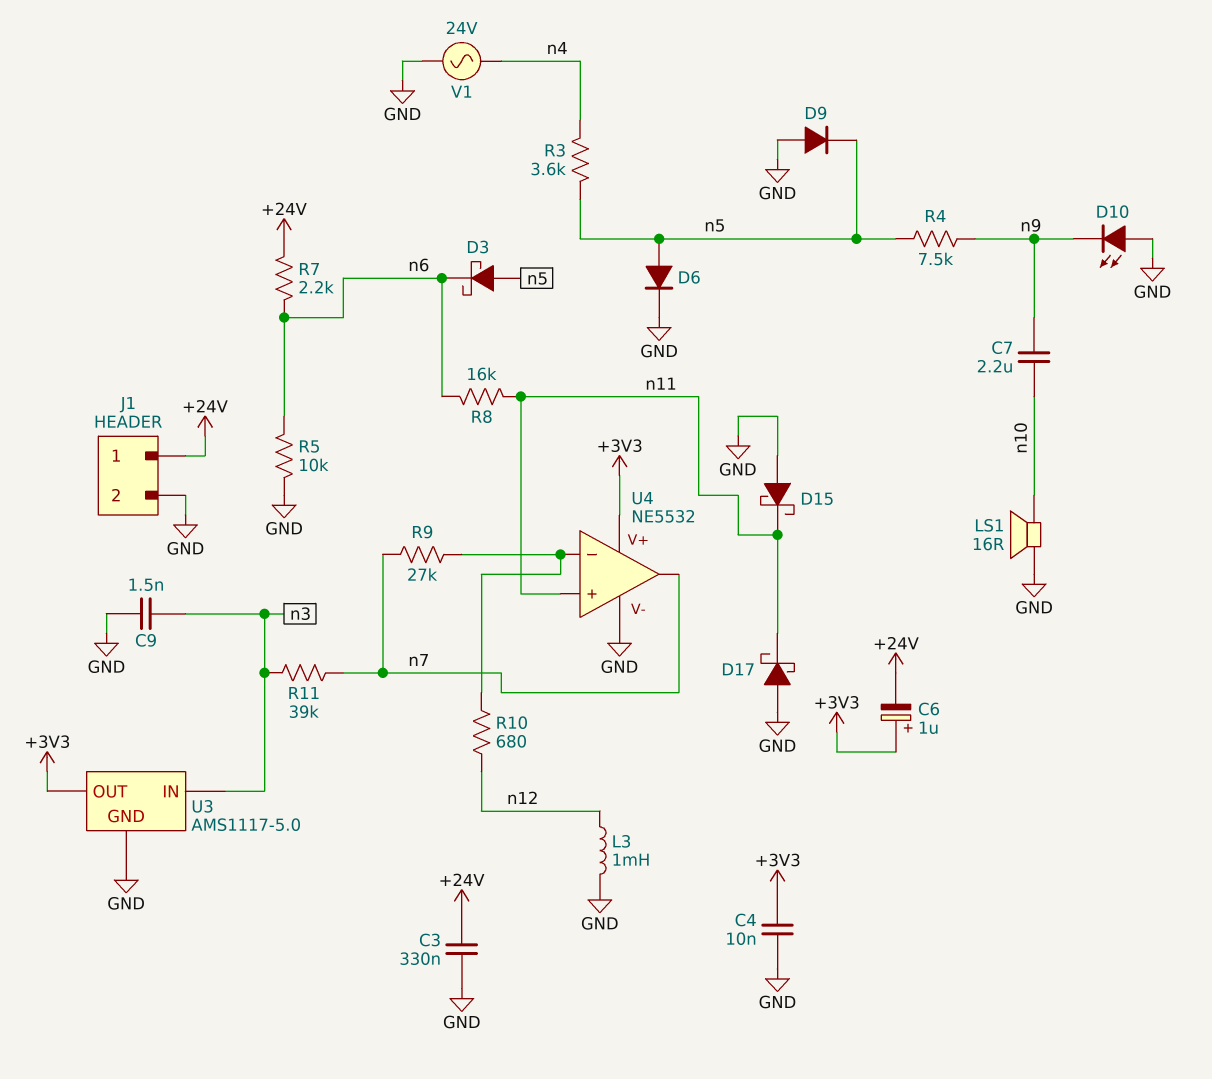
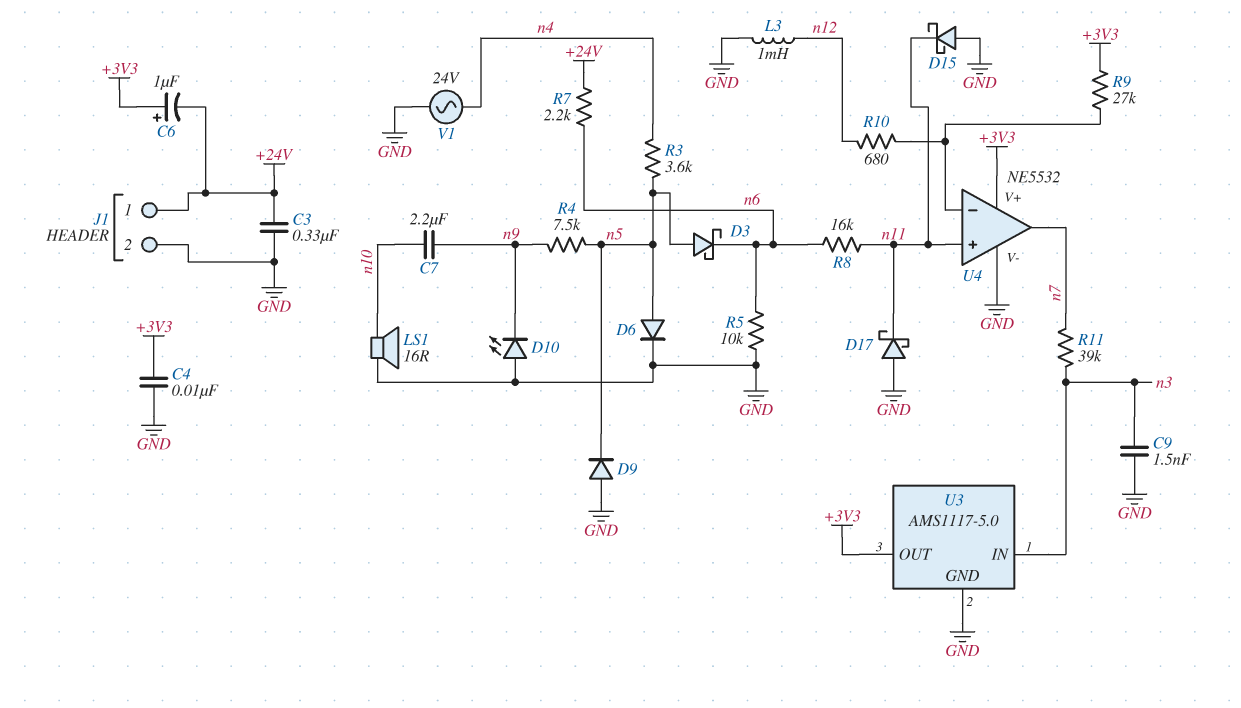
R9: 27k (U4/in-, n7) -> 27k (+3V3, U4/in-)

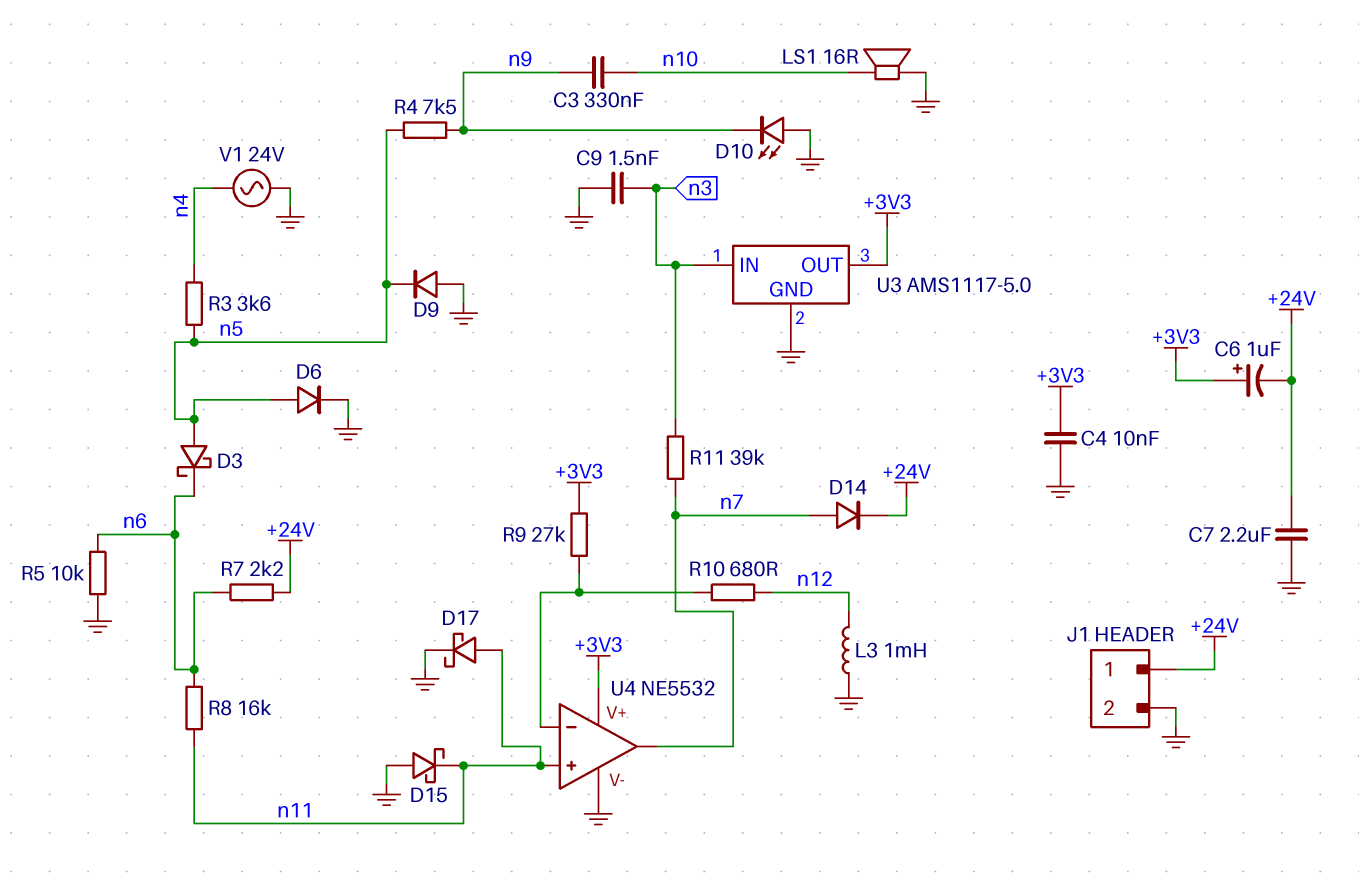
C3: 330nF (+24V, GND) -> 330nF (n9, n10)
C7: 2.2uF (n9, n10) -> 2.2uF (+24V, GND)
D14: none -> diode (A n7, K +24V)
D17: schottky (A GND, K n11) -> schottky (A n11, K GND)

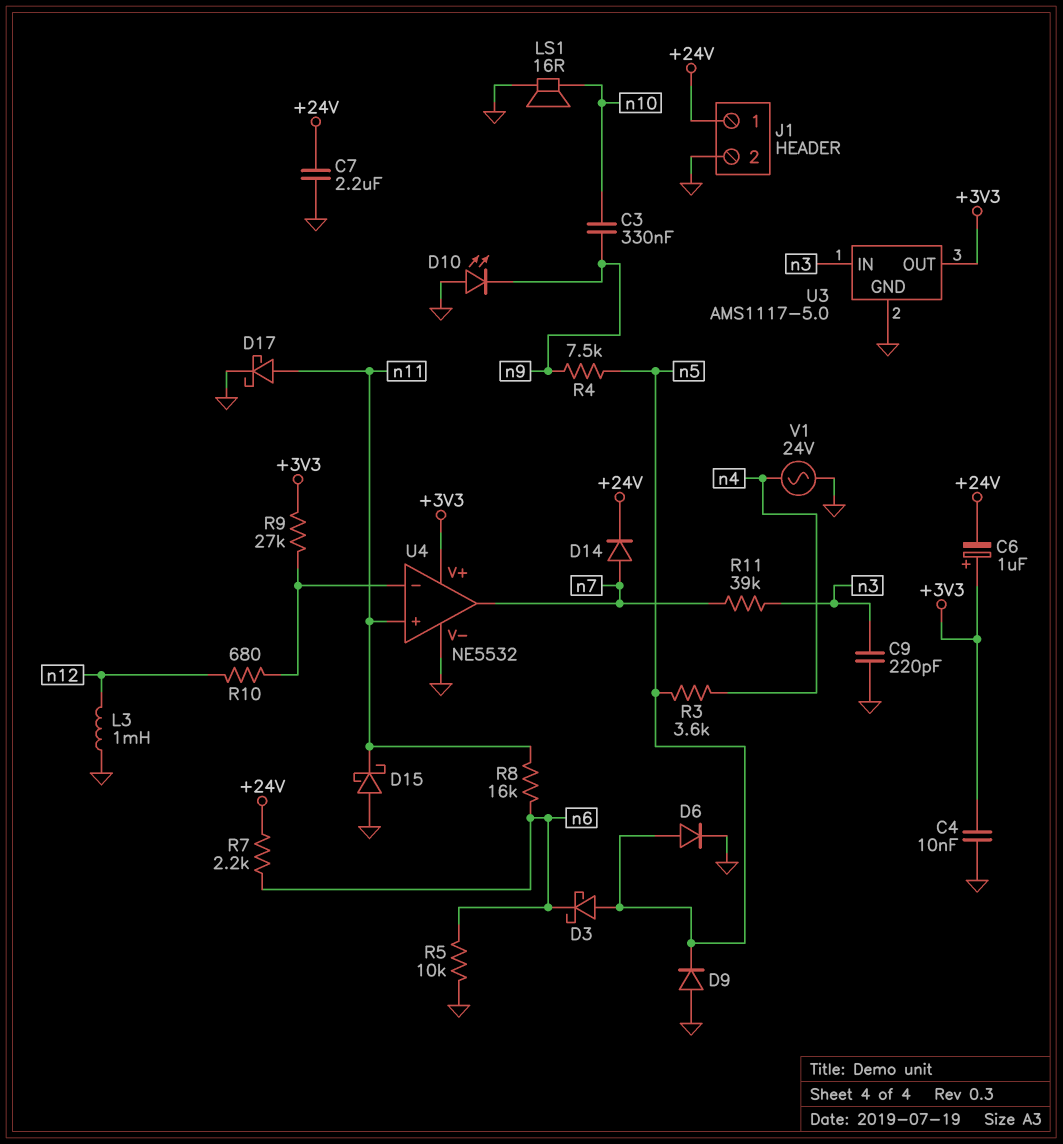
C9: 1.5nF (GND, n3) -> 220pF (GND, n3)

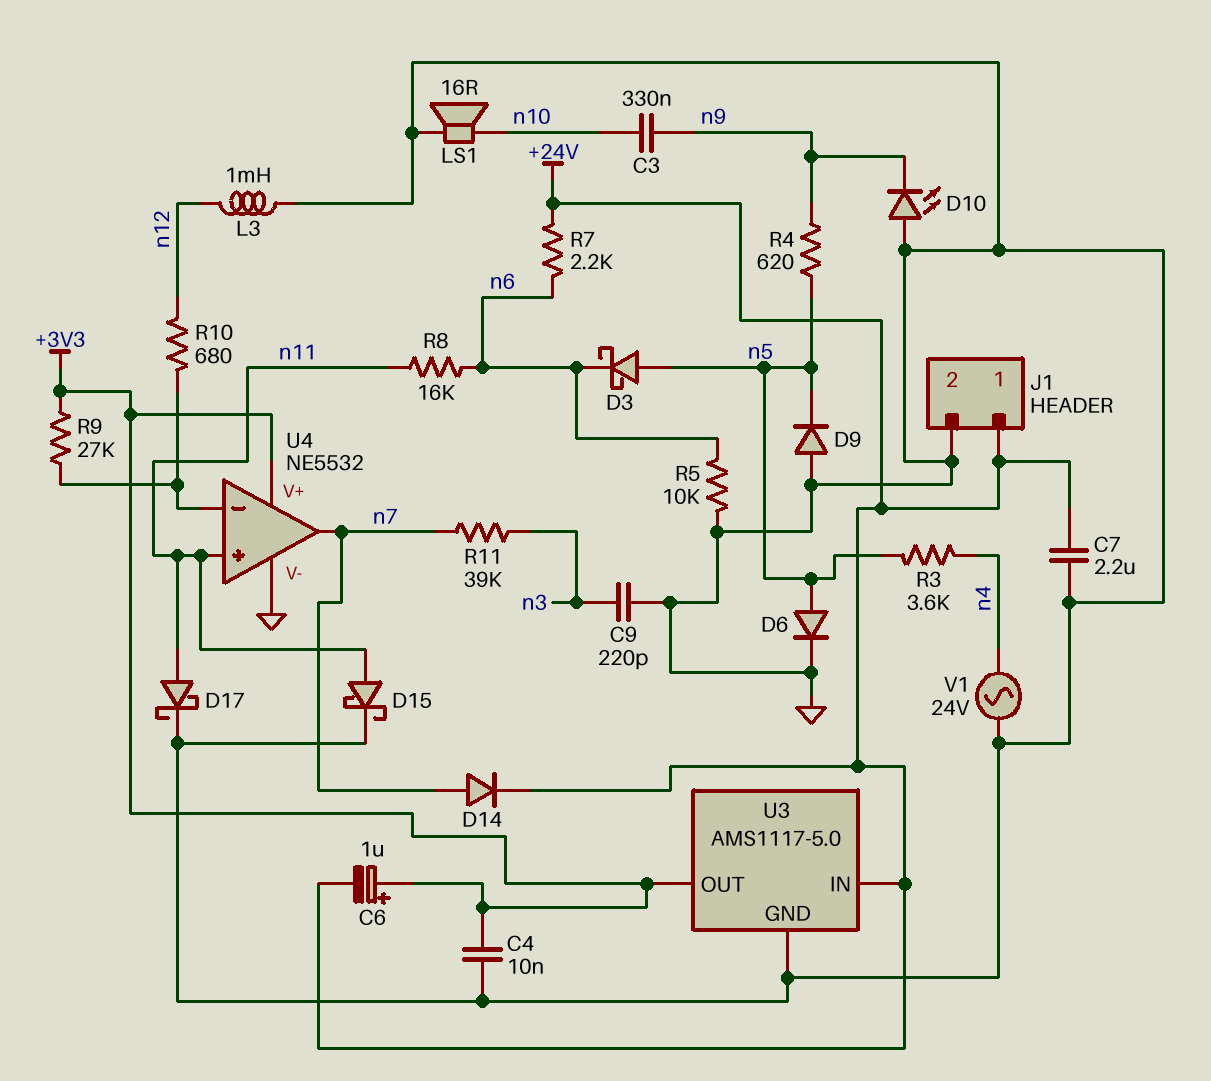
D15: schottky (A GND, K n11) -> schottky (A n11, K GND)
R4: 7.5k (n5, n9) -> 620 (n5, n9)
U3 pin IN: n3 -> +24V

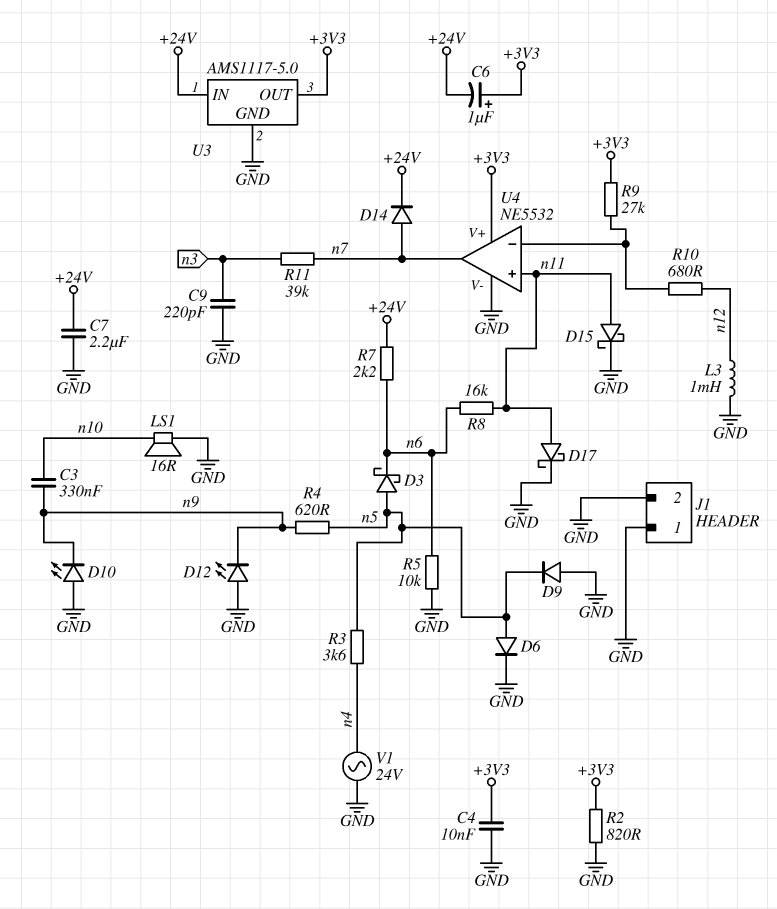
D12: none -> LED (A GND, K n9)
J1 pin 1: +24V -> GND
R2: none -> 820 (+3V3, GND)

